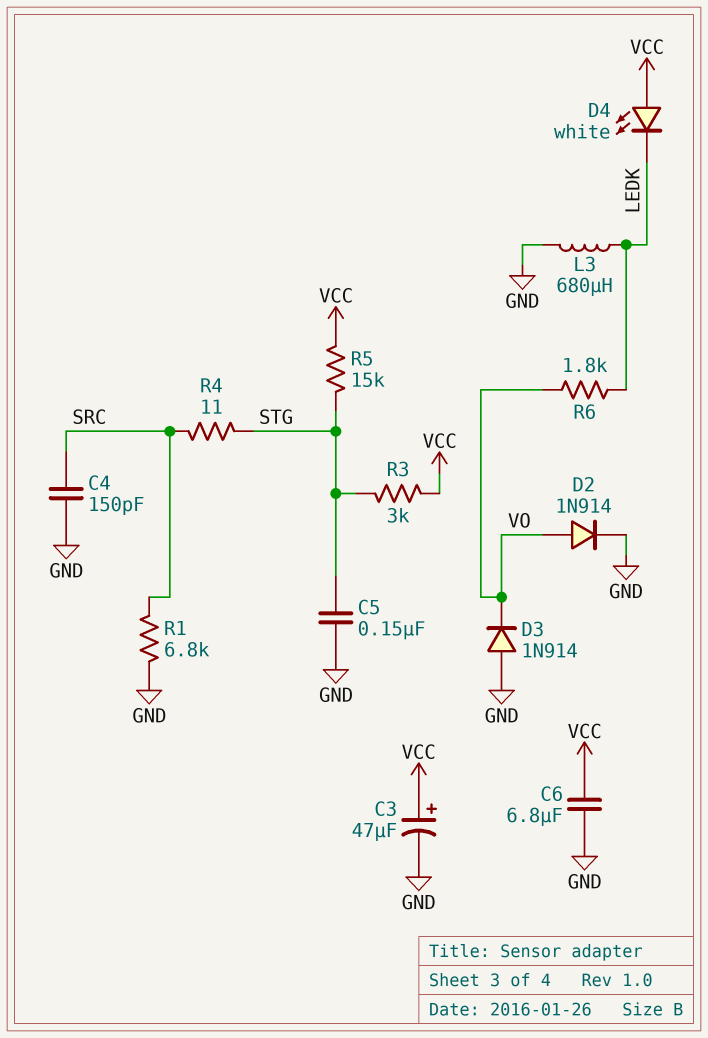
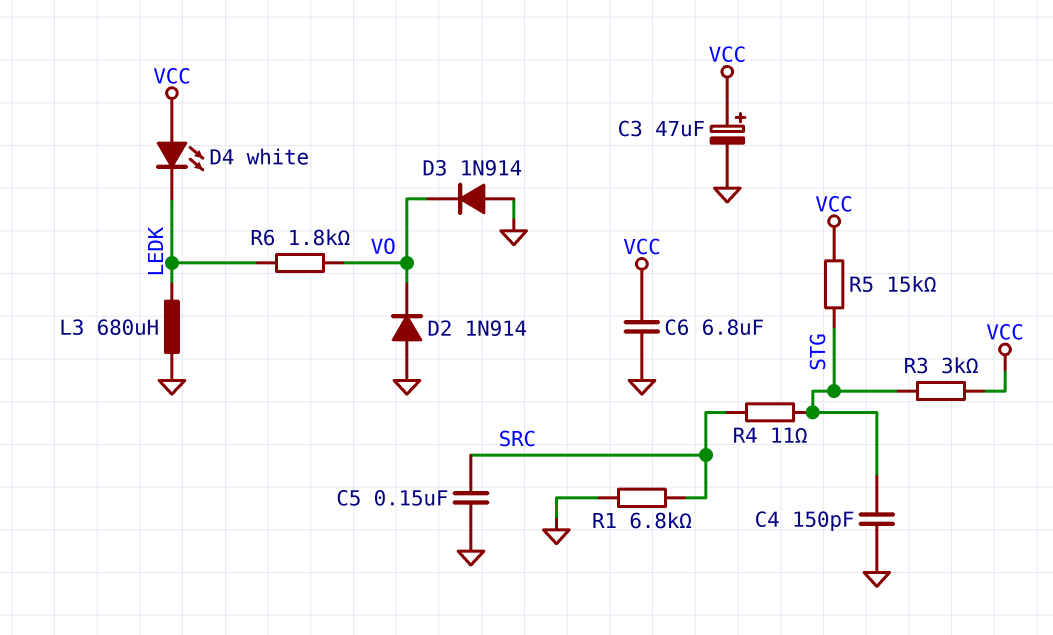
C4: 150pF (GND, SRC) -> 150pF (GND, STG)
C5: 150nF (GND, STG) -> 150nF (GND, SRC)
D2: diode 1N914 (A VO, K GND) -> diode 1N914 (A GND, K VO)

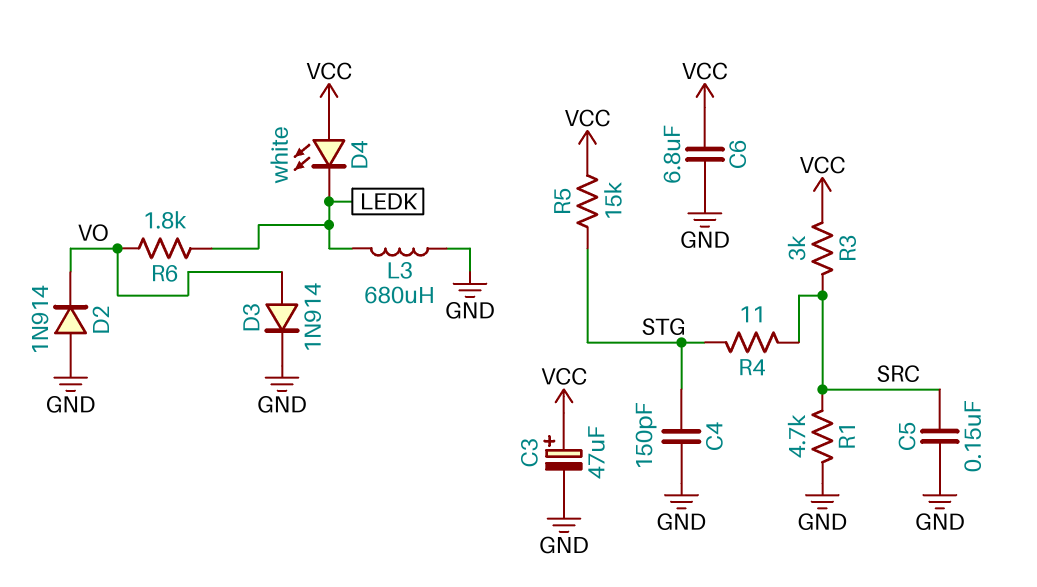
D3: diode 1N914 (A GND, K VO) -> diode 1N914 (A VO, K GND)
R1: 6.8k (GND, SRC) -> 4.7k (GND, SRC)
R3: 3k (STG, VCC) -> 3k (SRC, VCC)

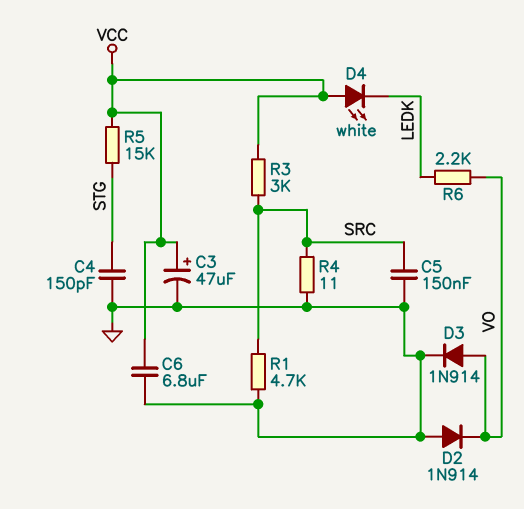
L3: 680uH (GND, LEDK) -> none
R4: 11 (SRC, STG) -> 11 (GND, SRC)
R6: 1.8k (LEDK, VO) -> 2.2k (LEDK, VO)

